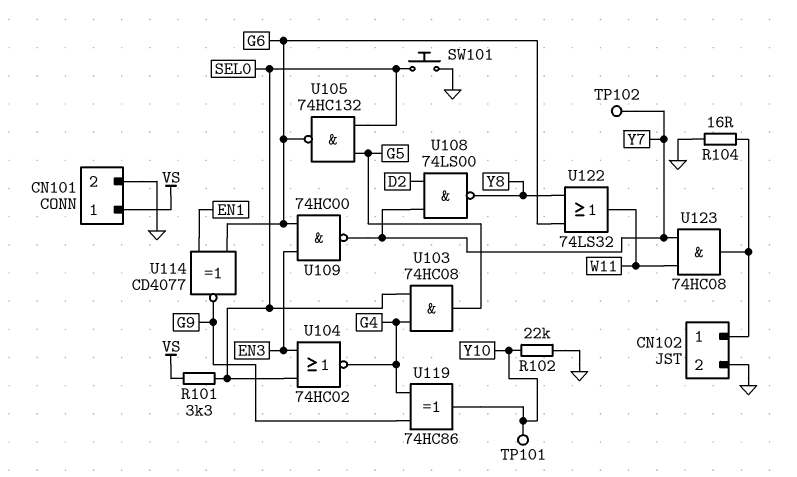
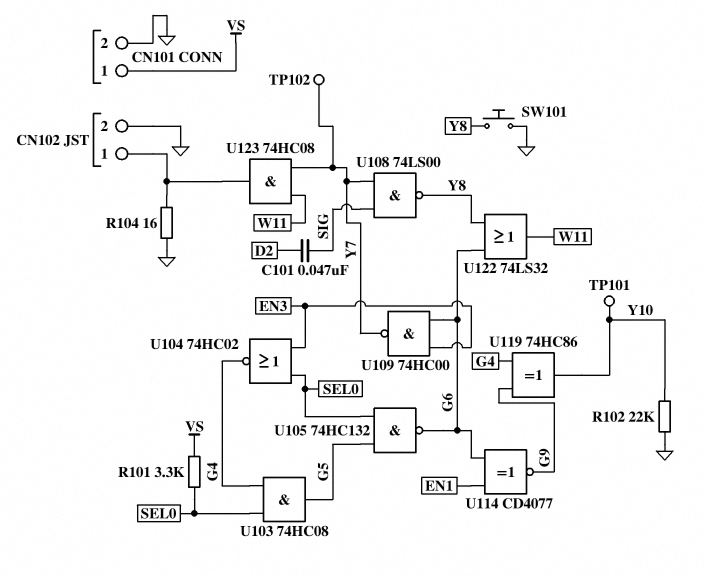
C101: none -> 47nF (D2, SIG)
SW101: button (GND, SEL0) -> button (GND, Y8)
U108: NAND 74LS00 (in D2, in Y7, out Y8) -> NAND 74LS00 (in SIG, in Y7, out Y8)

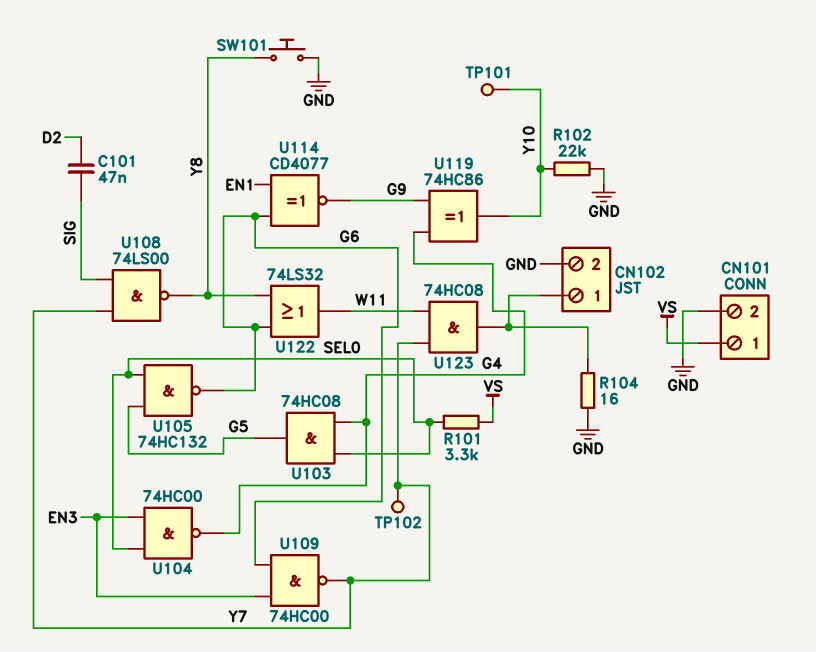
U104: NOR 74HC02 (in EN3, in SEL0, out G4) -> NAND 74HC00 (in EN3, in SEL0, out G4)

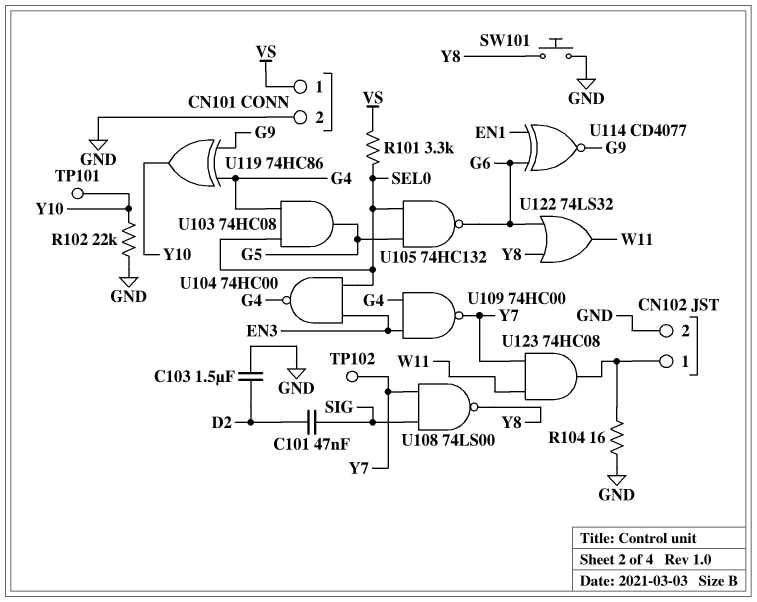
C103: none -> 1.5uF (D2, GND)
U109: NAND 74HC00 (in EN3, in G6, out Y7) -> NAND 74HC00 (in EN3, in G4, out Y7)

